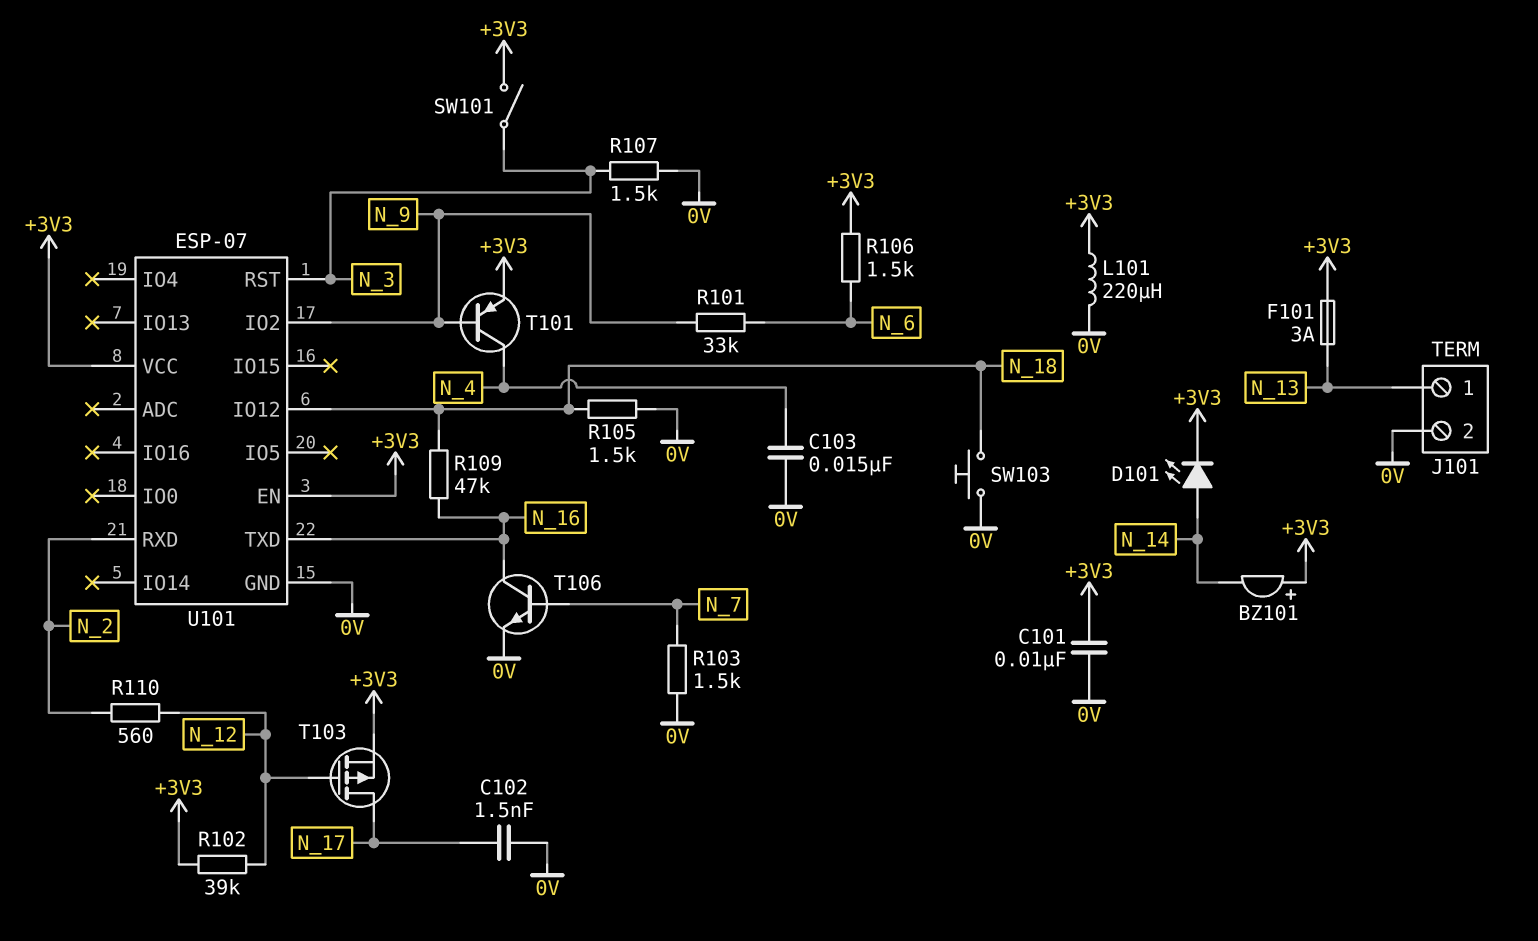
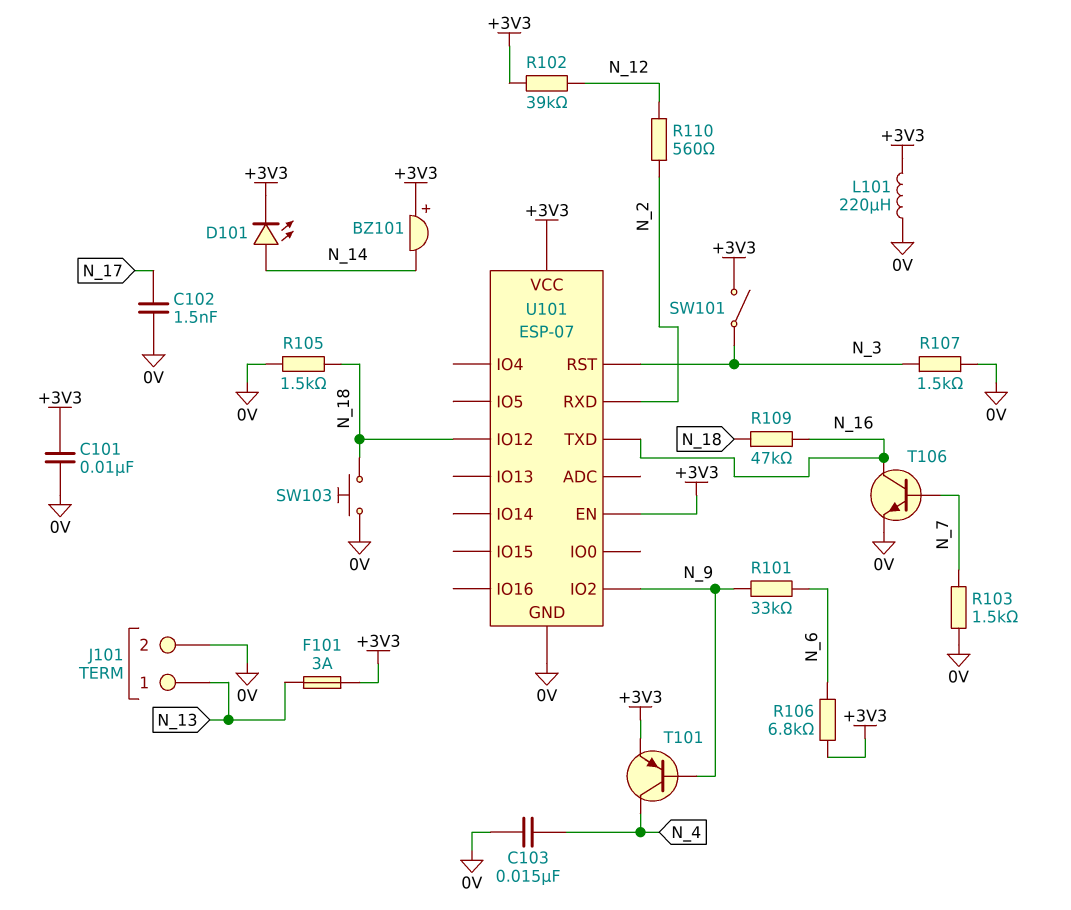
R106: 1.5k (+3V3, N_6) -> 6.8k (+3V3, N_6)
T103: PMOS (G N_12, D N_17, S +3V3) -> none

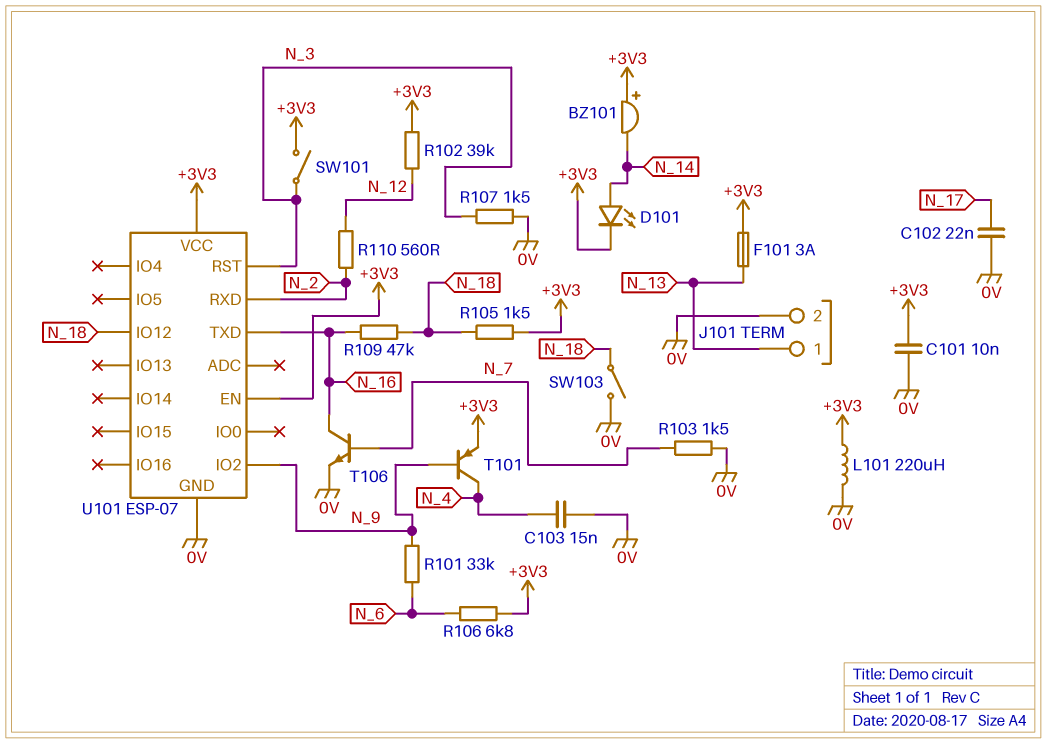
C102: 1.5nF (0V, N_17) -> 22nF (0V, N_17)
R105: 1.5k (0V, N_18) -> 1.5k (+3V3, N_18)
SW103: button (0V, N_18) -> switch (0V, N_18)

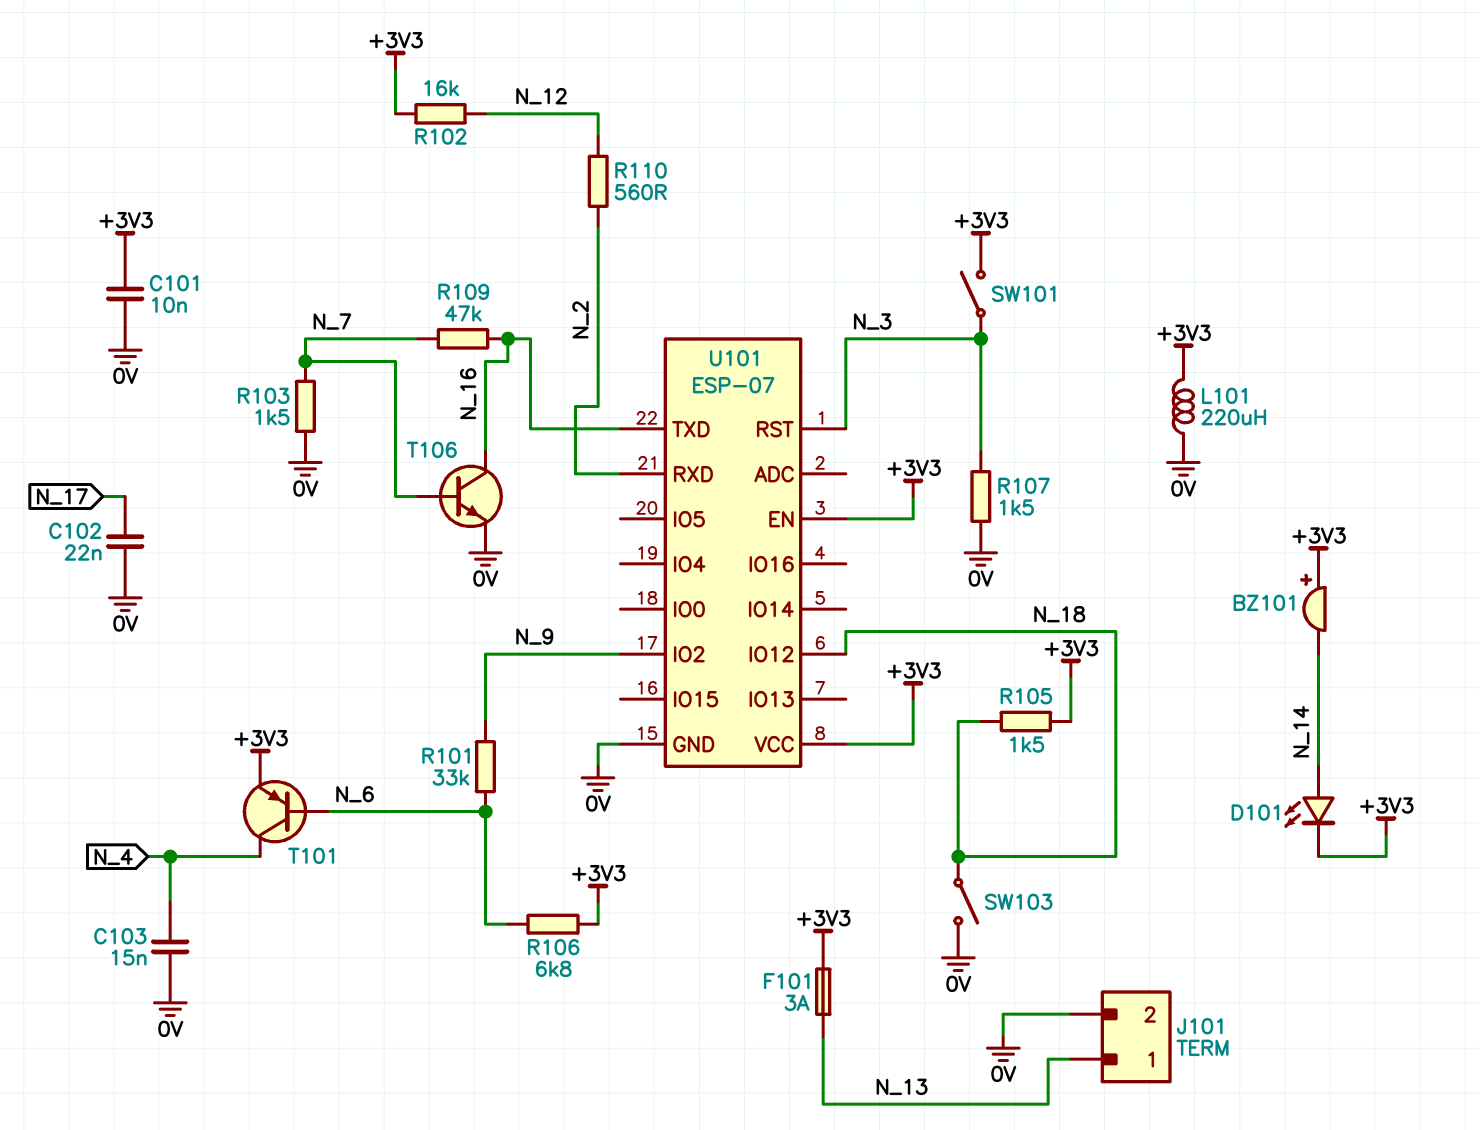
R102: 39k (+3V3, N_12) -> 16k (+3V3, N_12)
R109: 47k (N_16, N_18) -> 47k (N_7, N_16)
T101: PNP (B N_9, C N_4, E +3V3) -> PNP (B N_6, C N_4, E +3V3)

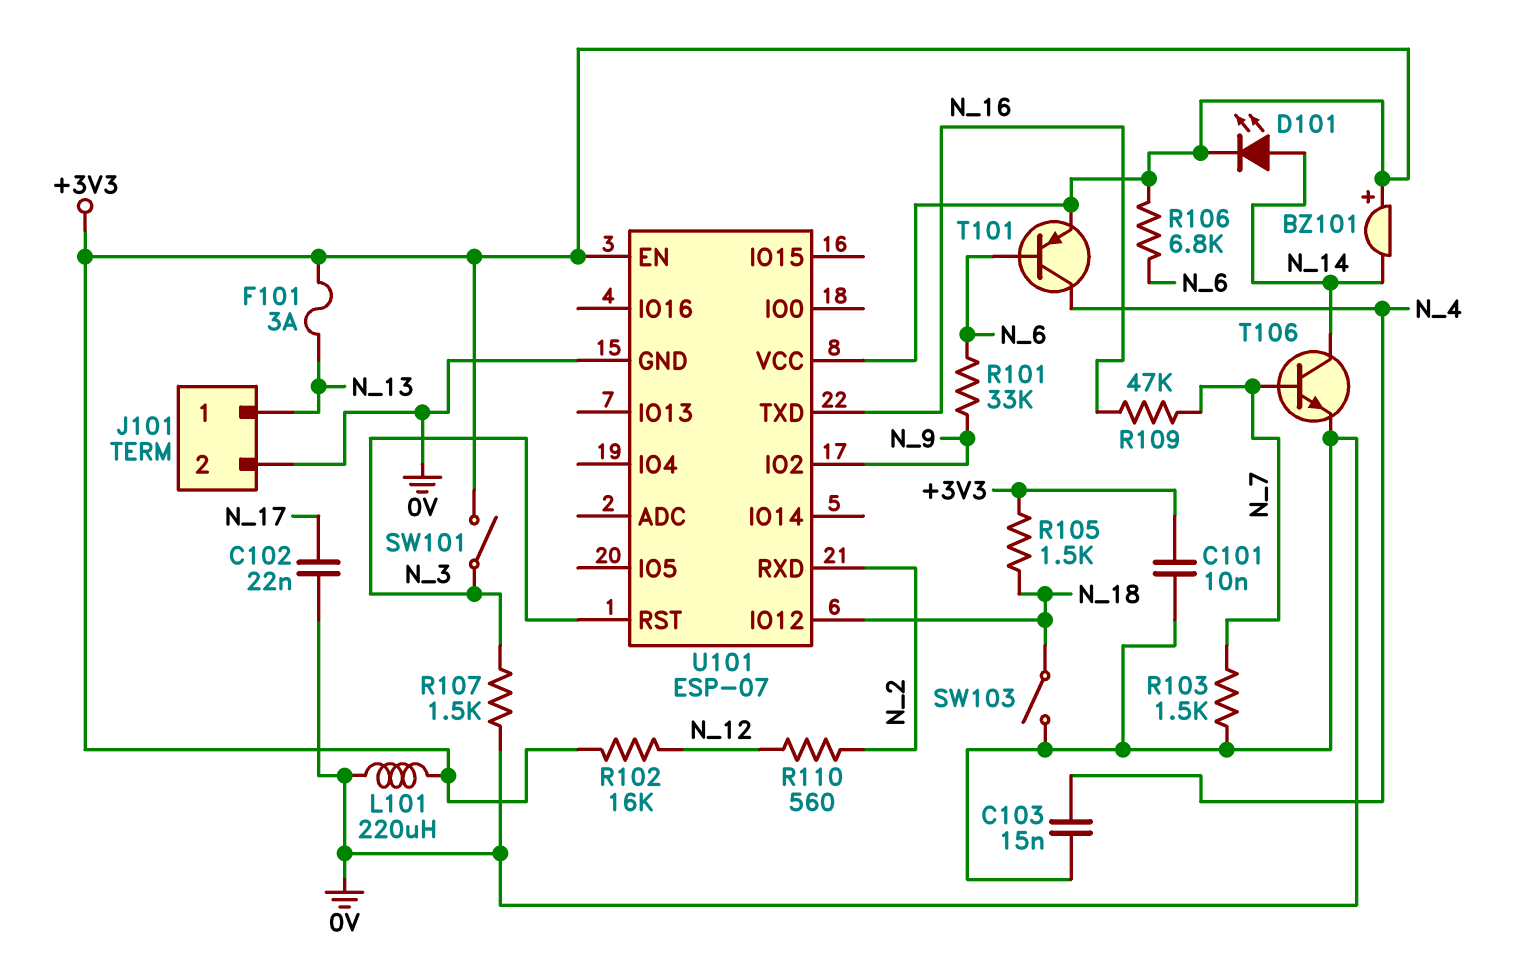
T106: NPN (B N_7, C N_16, E 0V) -> NPN (B N_7, C N_14, E 0V)

